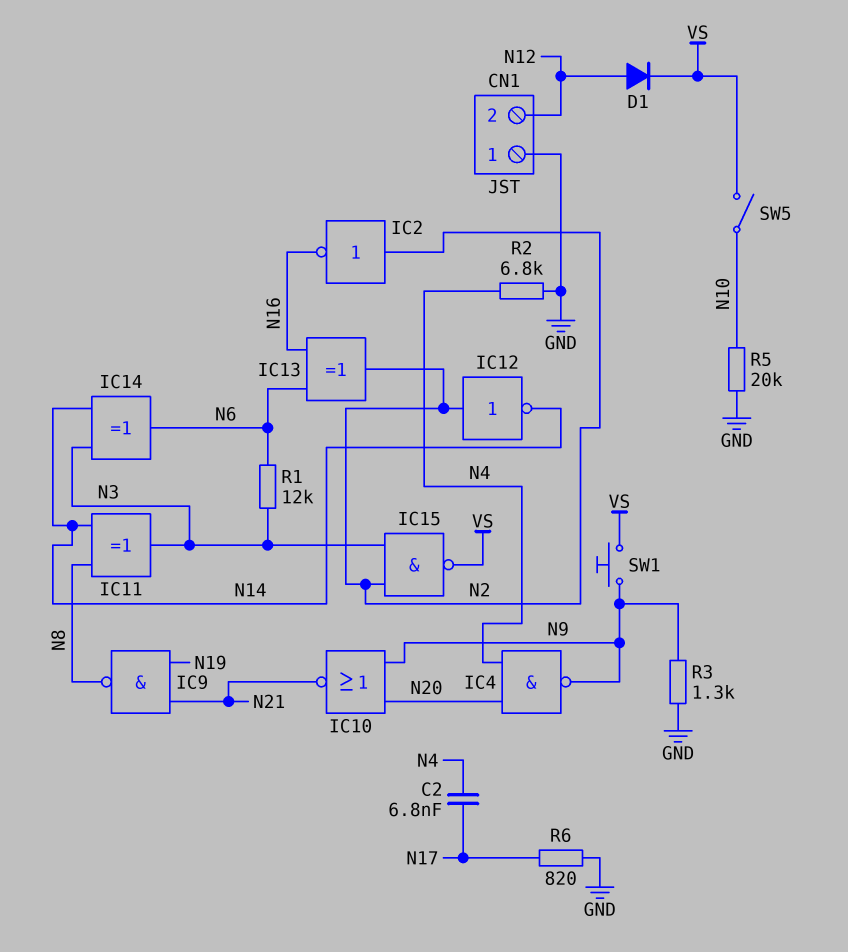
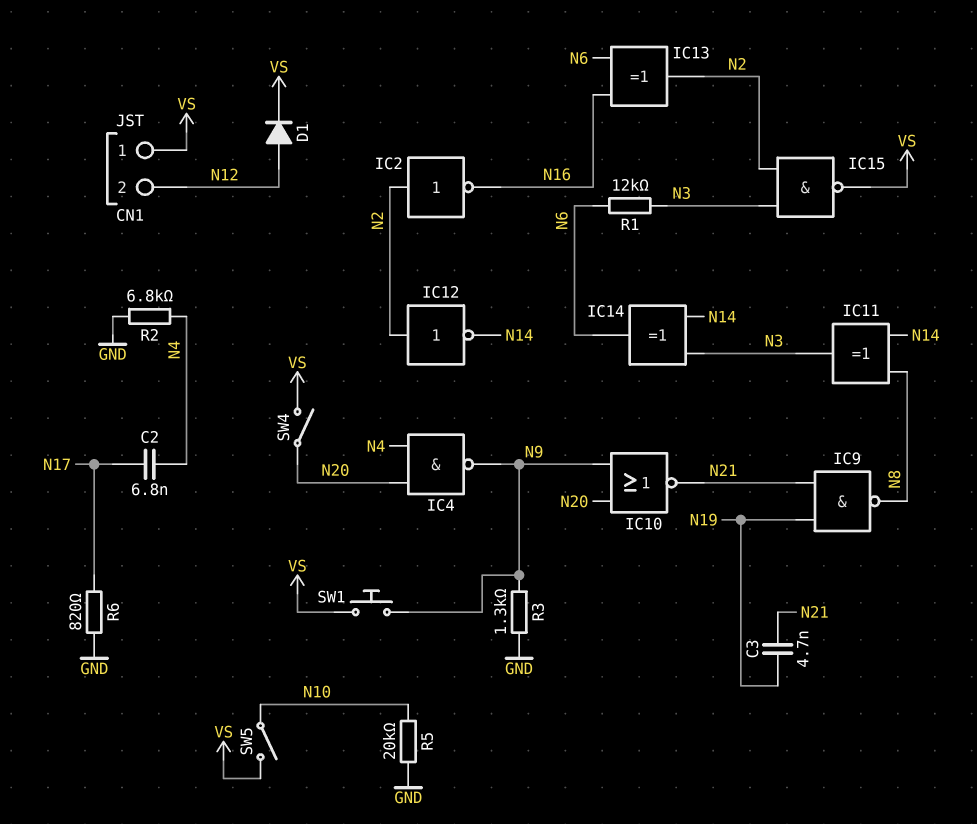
C3: none -> 4.7nF (N19, N21)
CN1 pin 1: GND -> VS
SW4: none -> switch (N20, VS)

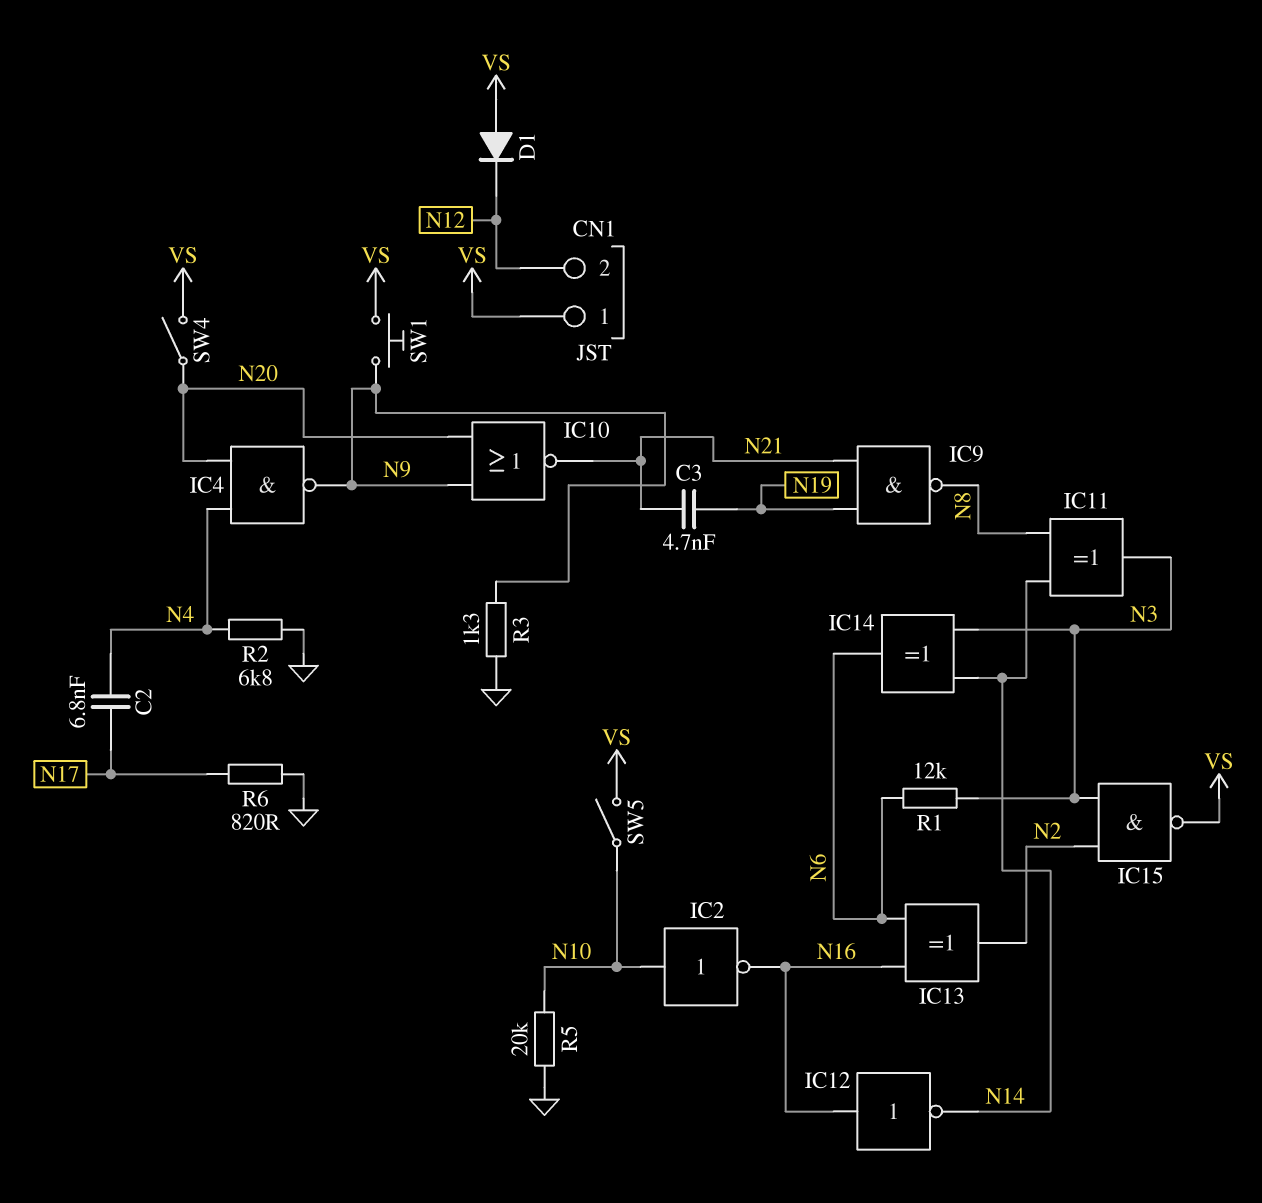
D1: diode (A N12, K VS) -> diode (A VS, K N12)
IC2: NOT (in N2, out N16) -> NOT (in N10, out N16)
IC12: NOT (in N2, out N14) -> NOT (in N16, out N14)

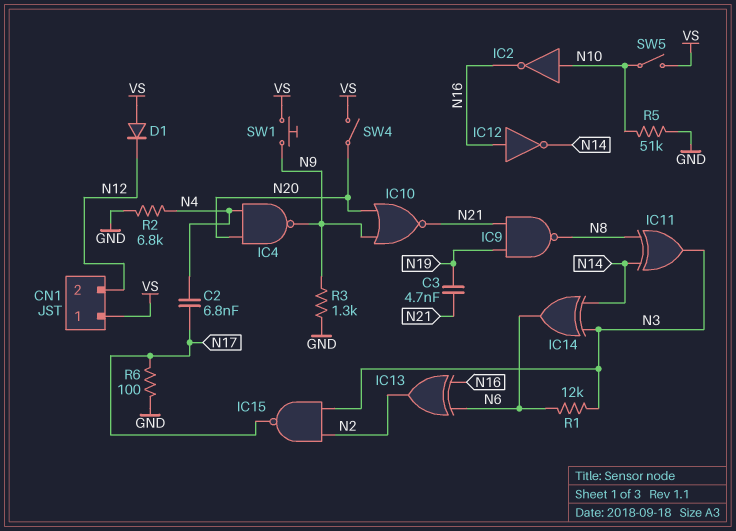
IC15: NAND (in N2, in N3, out VS) -> NAND (in N2, in N3, out N17)
R5: 20k (GND, N10) -> 51k (GND, N10)
R6: 820 (GND, N17) -> 100 (GND, N17)

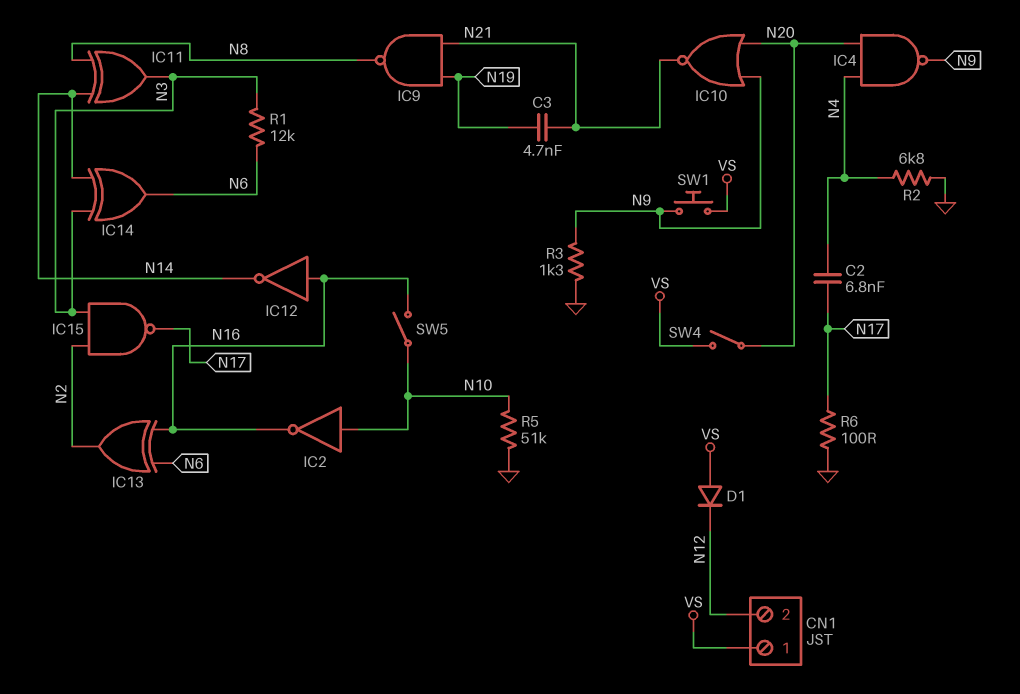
SW5: switch (N10, VS) -> switch (N10, N16)

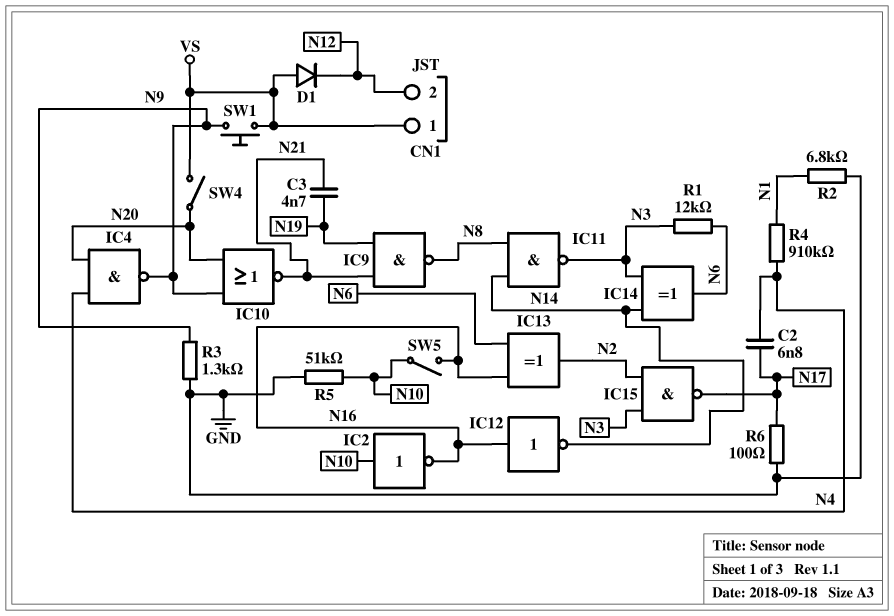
IC11: XOR (in N8, in N14, out N3) -> NAND (in N8, in N14, out N3)
R2: 6.8k (GND, N4) -> 6.8k (GND, N1)
R4: none -> 910k (N1, N4)

